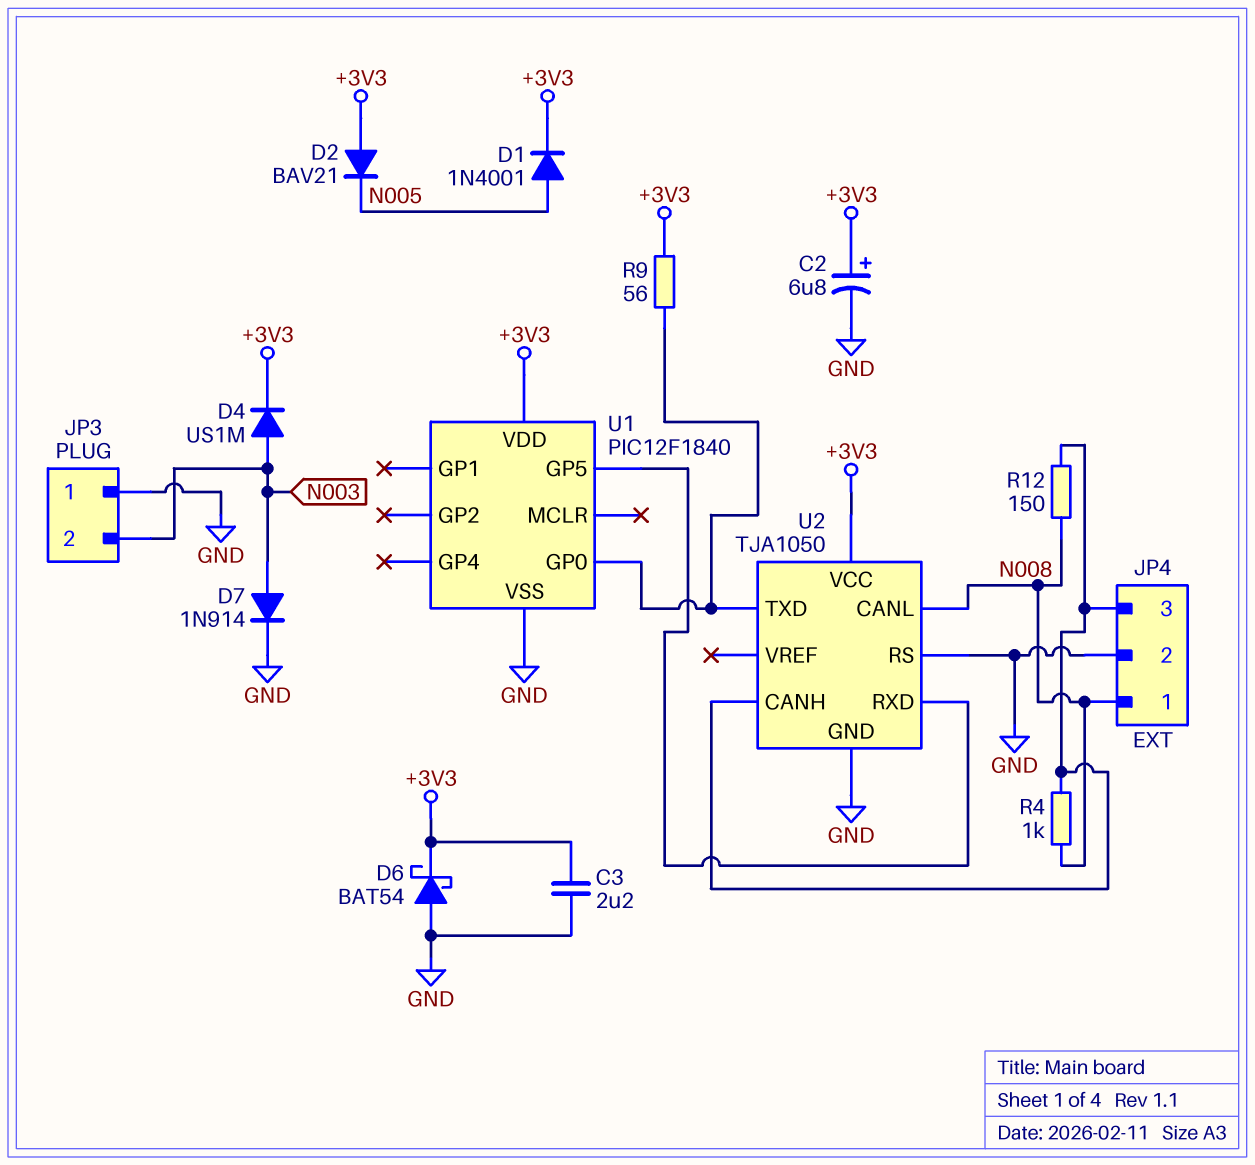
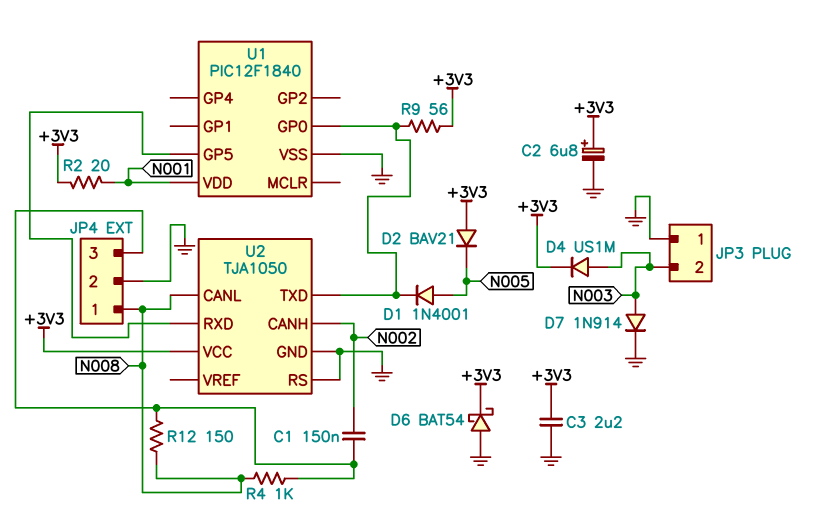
C1: none -> 150nF (JP4/3, N002)
D1: diode 1N4001 (A N005, K +3V3) -> diode 1N4001 (A N005, K U1/GP0)
R2: none -> 20 (+3V3, N001)
U1 pin VDD: +3V3 -> N001
U2 pin CANH: JP4/3 -> N002

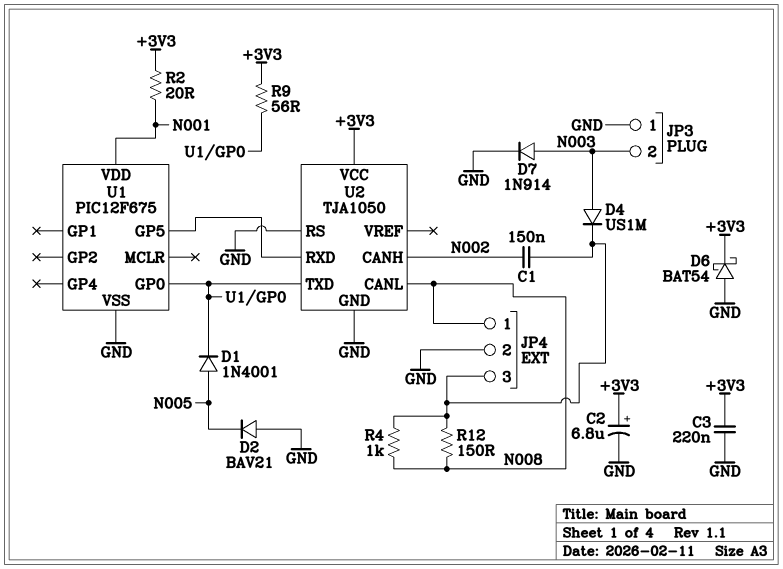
C3: 2.2uF (+3V3, GND) -> 220nF (+3V3, GND)
D2: diode BAV21 (A +3V3, K N005) -> diode BAV21 (A GND, K N005)
D4: diode US1M (A N003, K +3V3) -> diode US1M (A N003, K JP4/3)
U1: PIC12F1840 -> PIC12F675

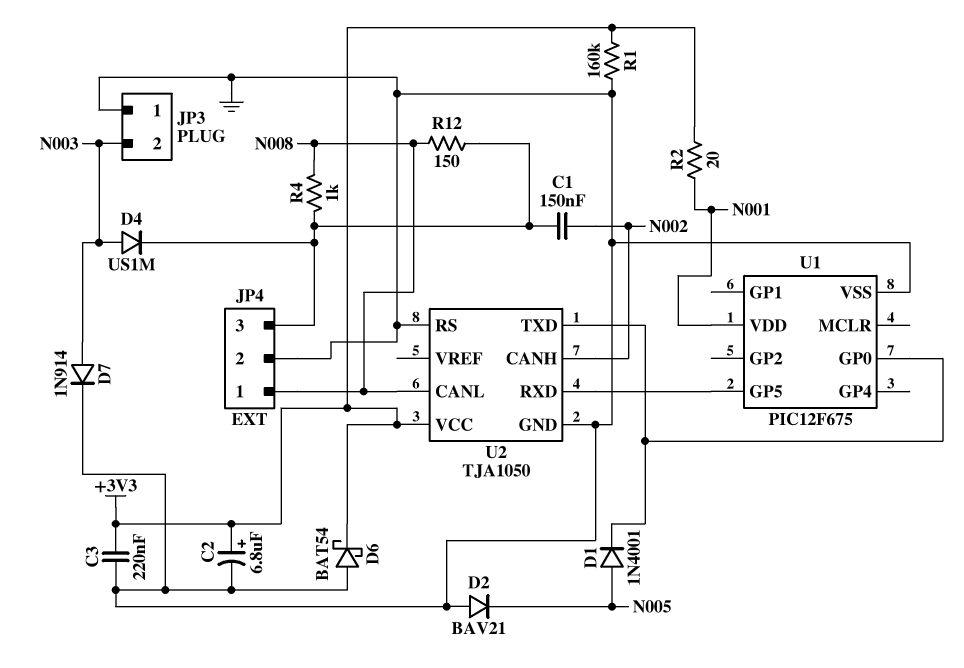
R1: none -> 160k (+3V3, GND)
R9: 56 (+3V3, U1/GP0) -> none

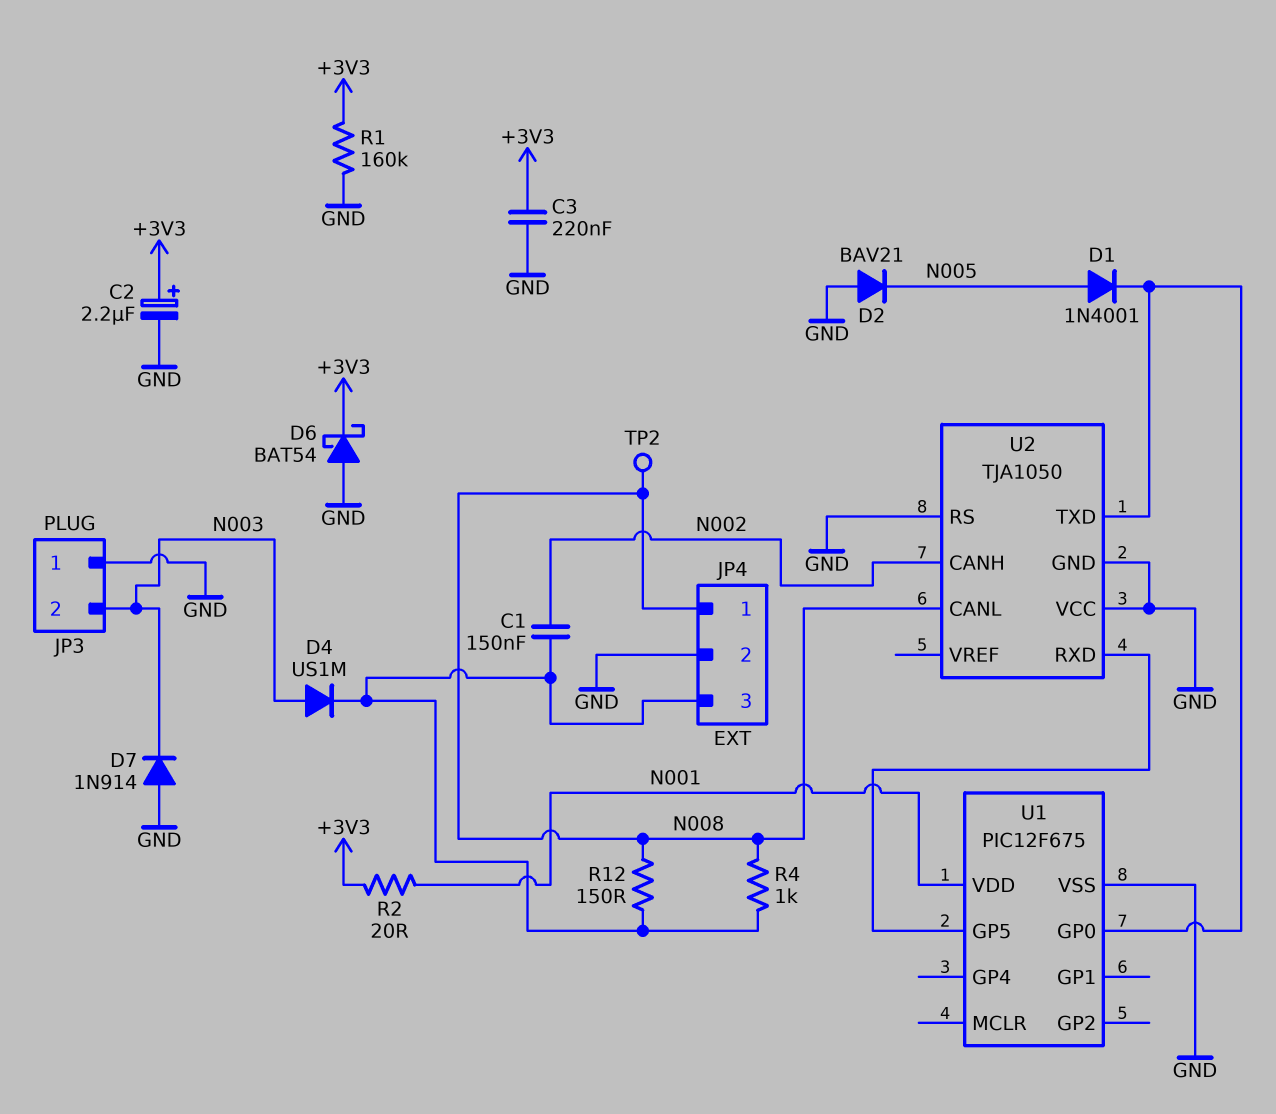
C2: 6.8uF (plus +3V3, minus GND) -> 2.2uF (plus +3V3, minus GND)
D7: diode 1N914 (A N003, K GND) -> diode 1N914 (A GND, K N003)
TP2: none -> test point (N008)
U2 pin VCC: +3V3 -> GND

